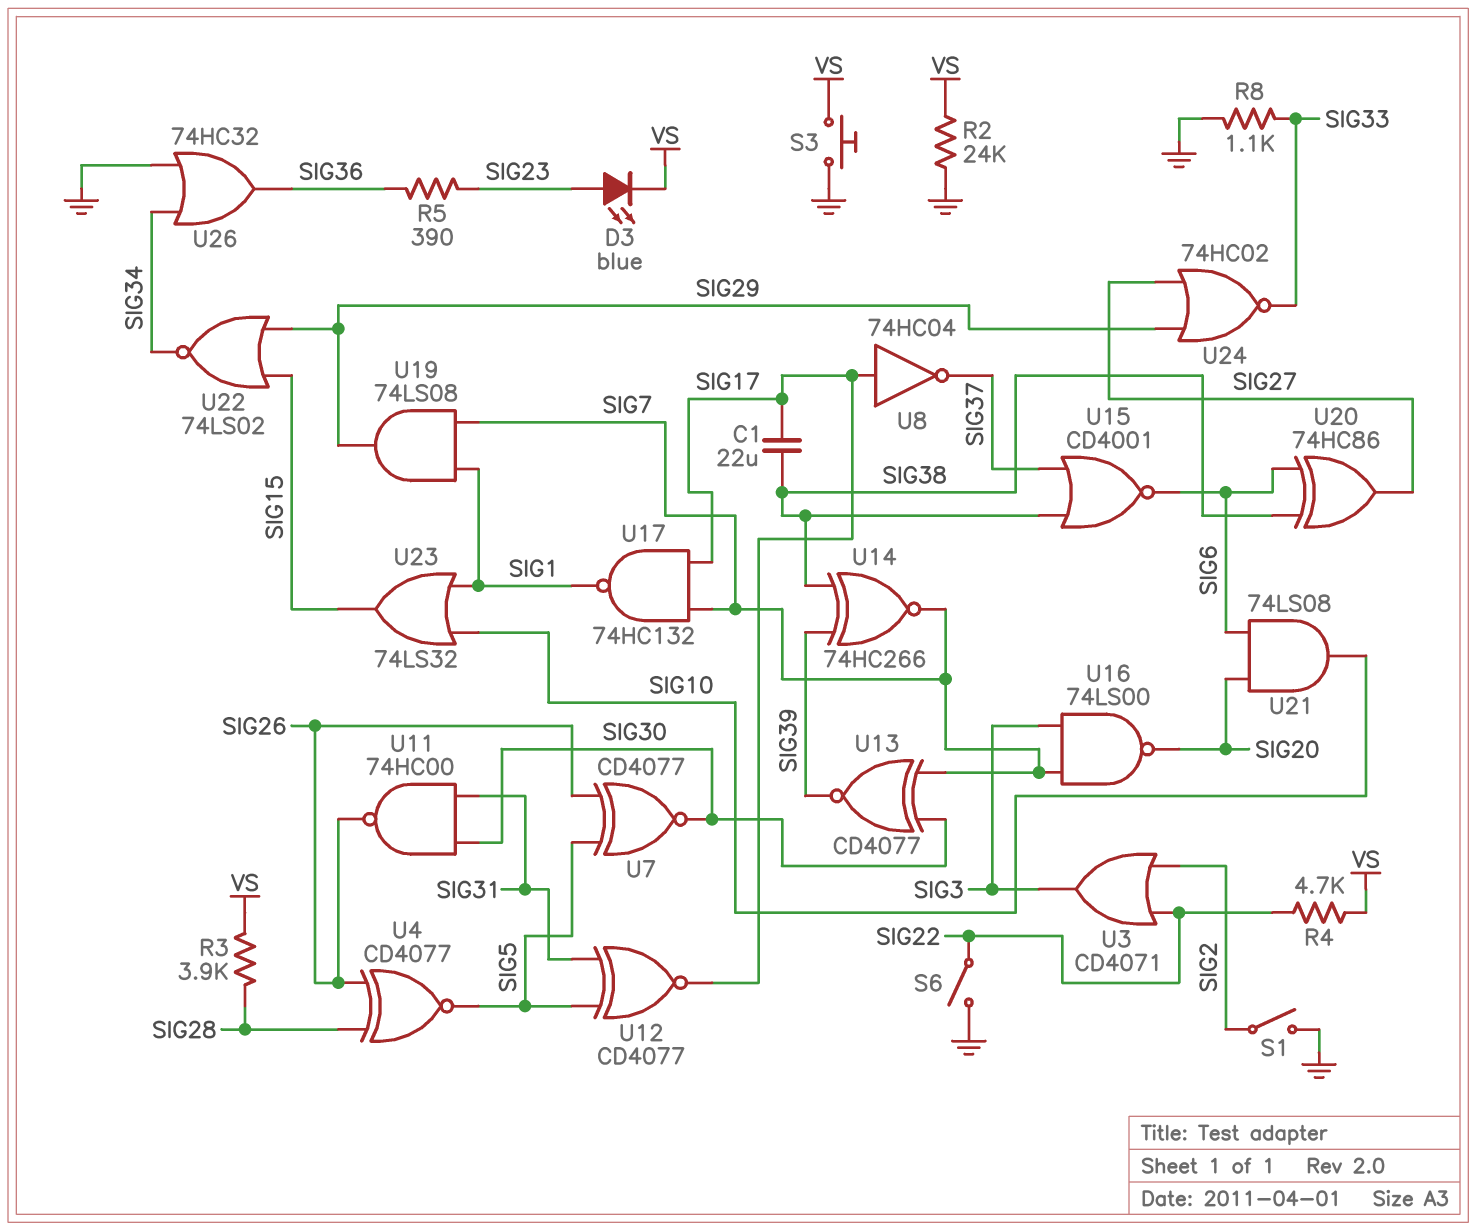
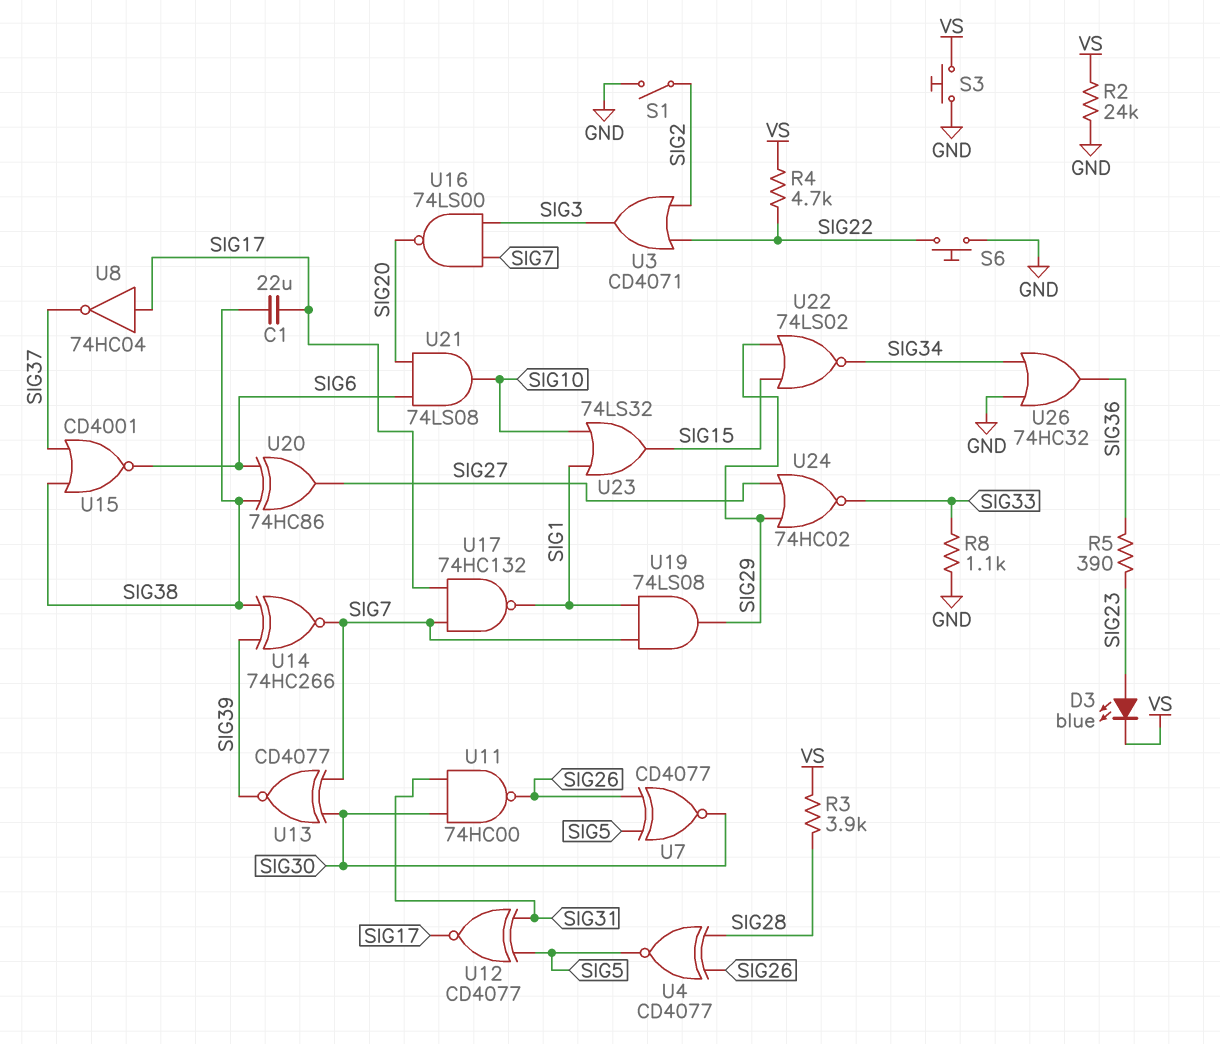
S6: switch (GND, SIG22) -> button (GND, SIG22)

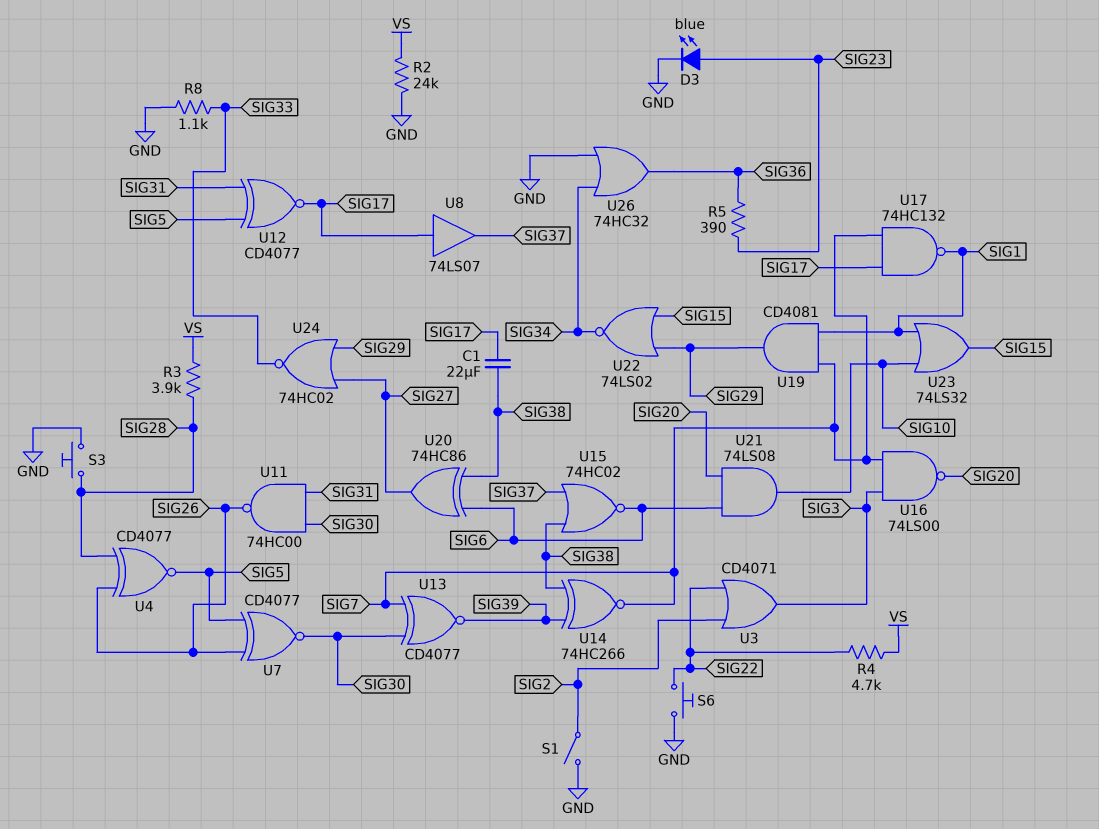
D3: LED blue (A SIG23, K VS) -> LED blue (A SIG23, K GND)
S3: button (GND, VS) -> button (GND, SIG28)
U8: NOT 74HC04 (in SIG17, out SIG37) -> buffer 74LS07 (in SIG17, out SIG37)
U15: NOR CD4001 (in SIG37, in SIG38, out SIG6) -> NOR 74HC02 (in SIG37, in SIG38, out SIG6)
U19: AND 74LS08 (in SIG1, in SIG7, out SIG29) -> AND CD4081 (in SIG1, in SIG7, out SIG29)

